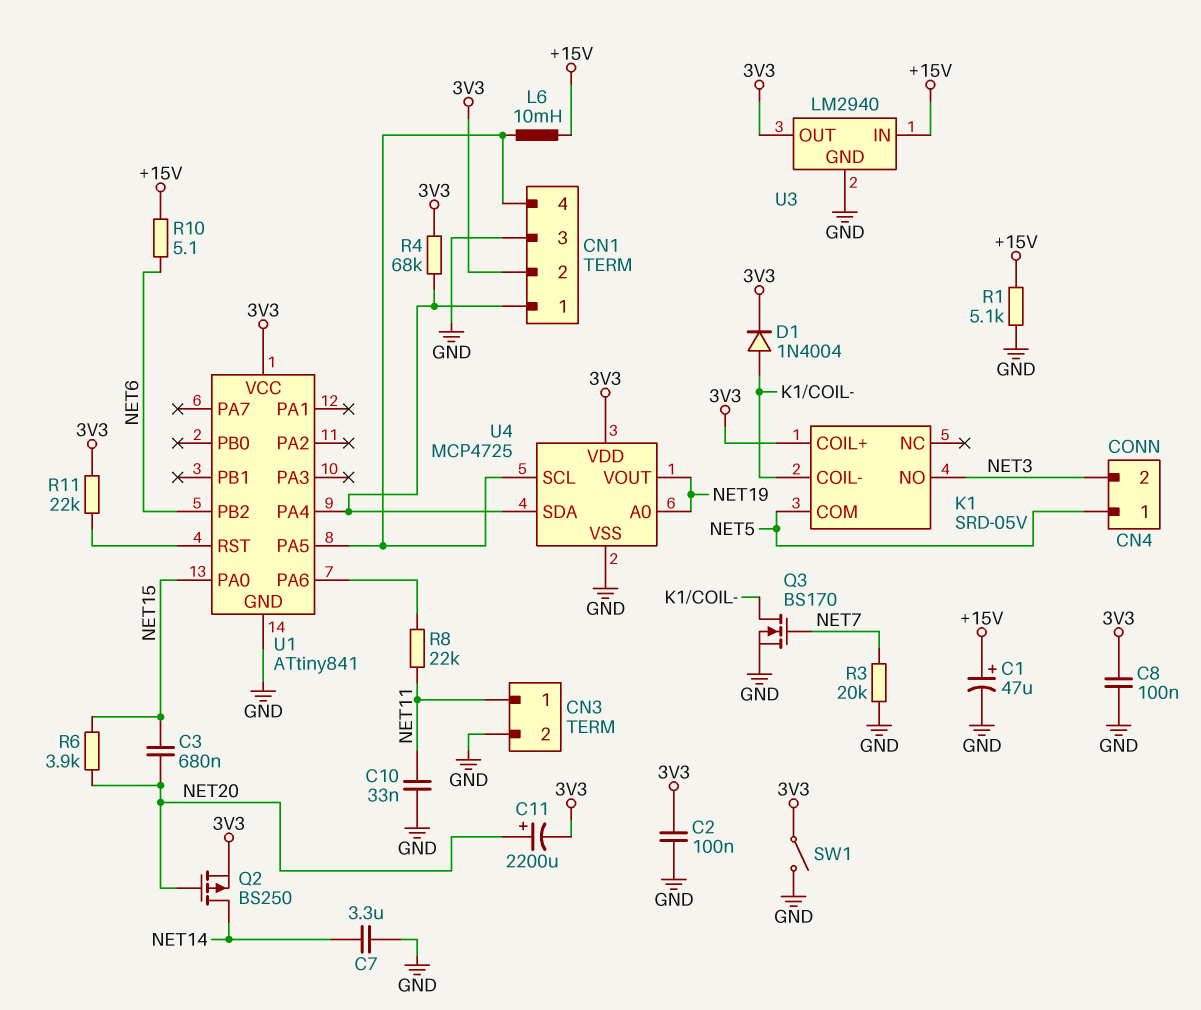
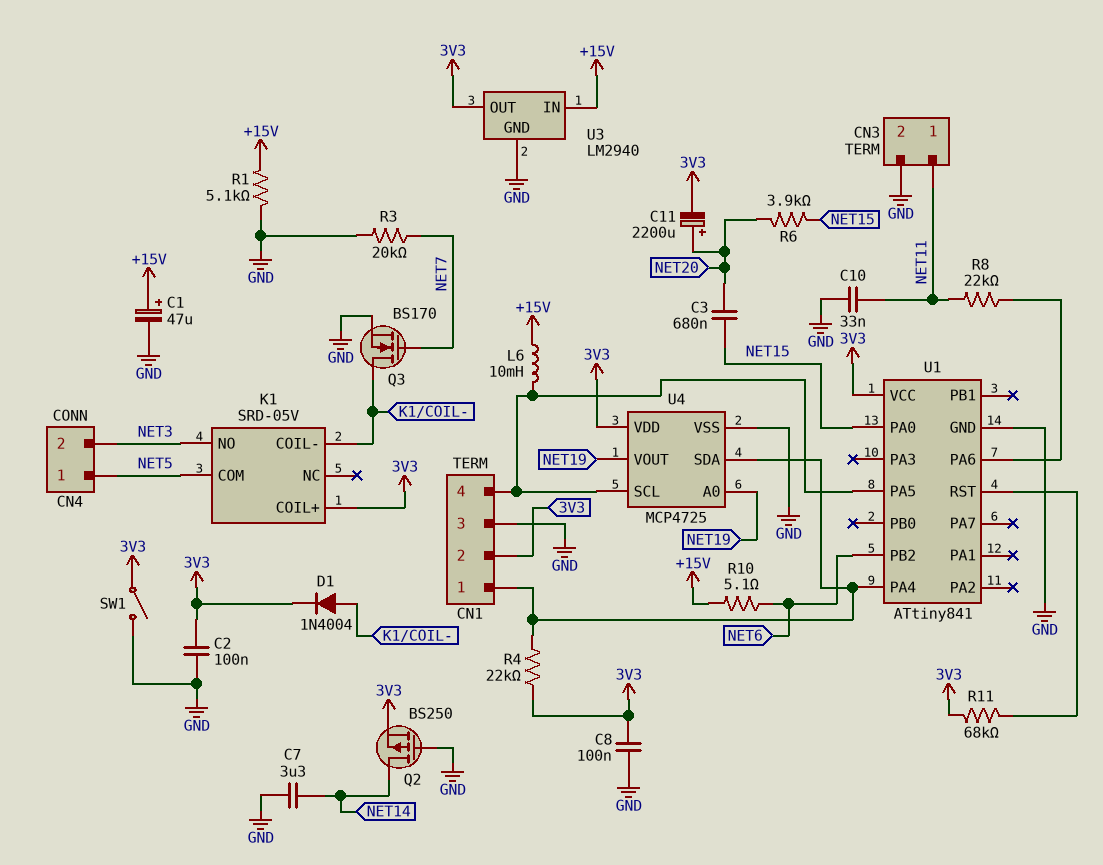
Q2: PMOS BS250 (G NET20, D NET14, S 3V3) -> PMOS BS250 (G GND, D NET14, S 3V3)
R4: 68k (3V3, CN1/1) -> 22k (3V3, CN1/1)
R11: 22k (3V3, U1/RST) -> 68k (3V3, U1/RST)

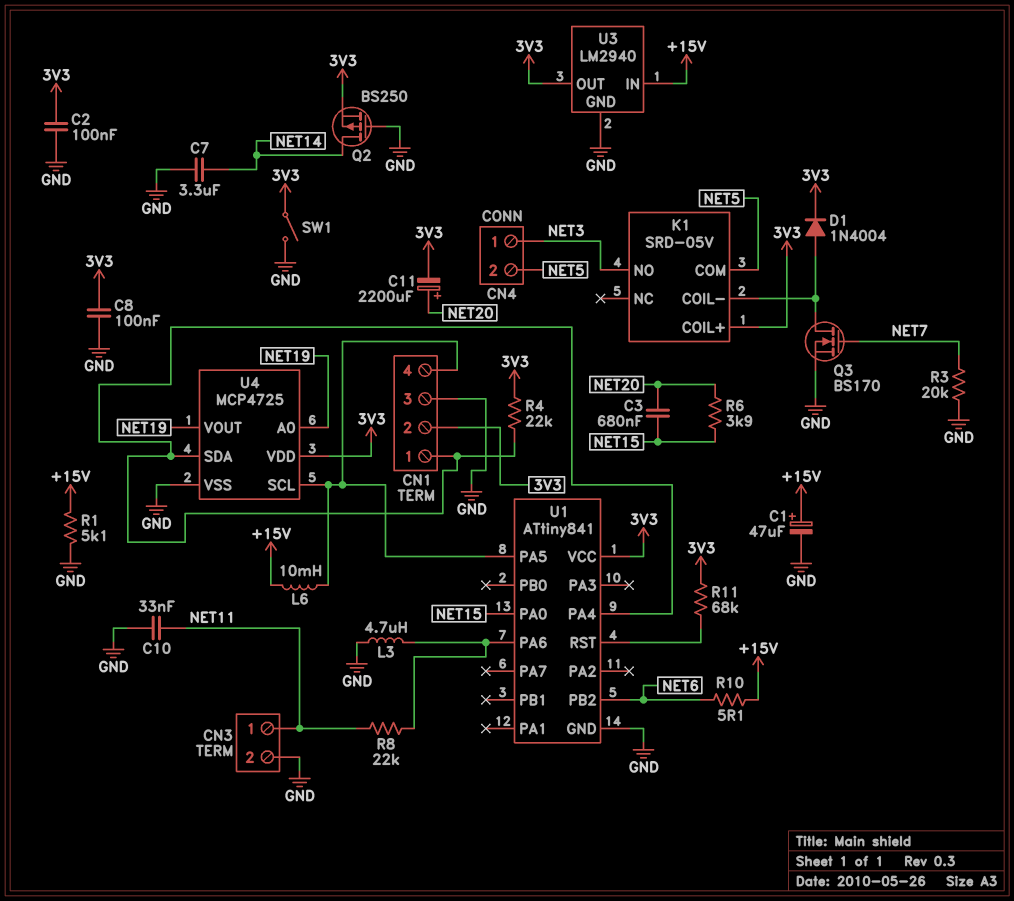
CN4 pin 1: NET5 -> NET3
CN4 pin 2: NET3 -> NET5
L3: none -> 4.7uH (GND, U1/PA6)

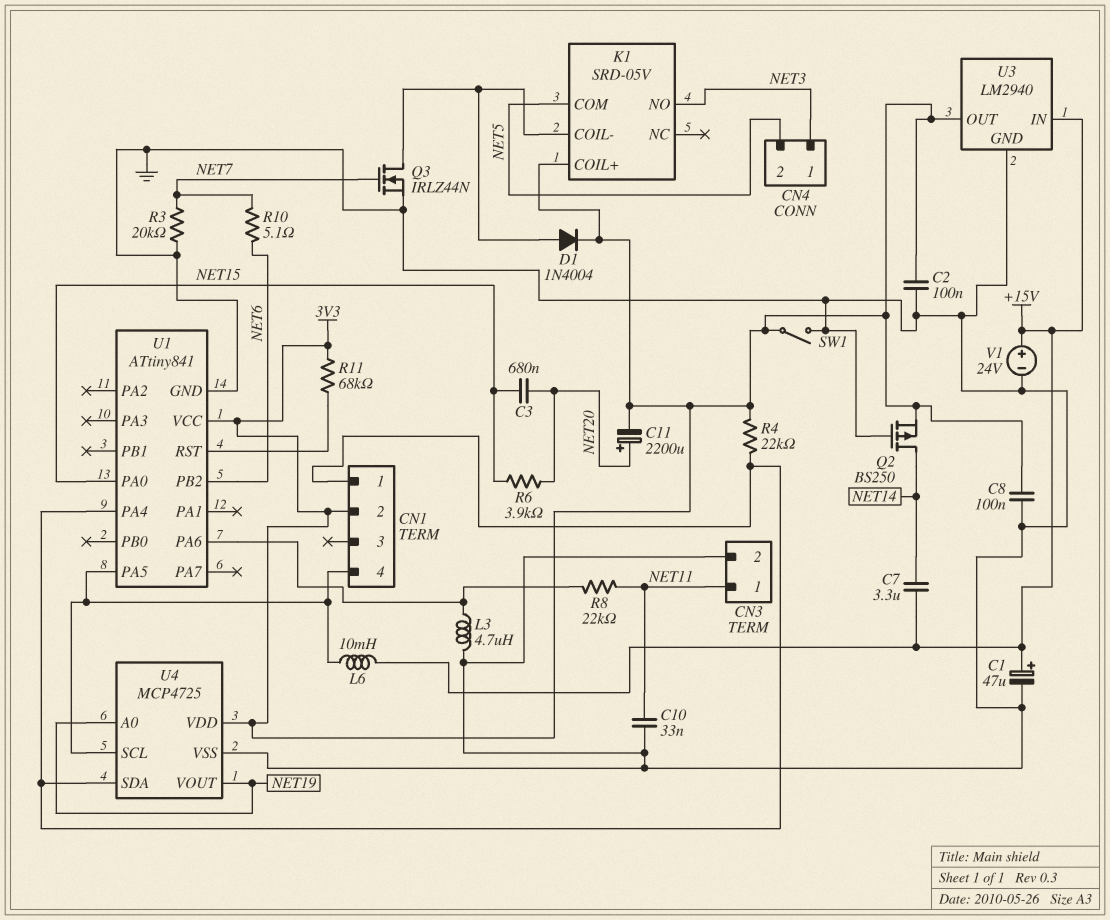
C7: 3.3uF (GND, NET14) -> 3.3uF (+15V, NET14)
CN1 pin 3: GND -> none
Q3: NMOS BS170 (G NET7, D K1/COIL-, S GND) -> NMOS IRLZ44N (G NET7, D K1/COIL-, S GND)
R1: 5.1k (+15V, GND) -> none
R10: 5.1 (+15V, NET6) -> 5.1 (NET6, NET7)
V1: none -> 24V (plus +15V, minus GND)

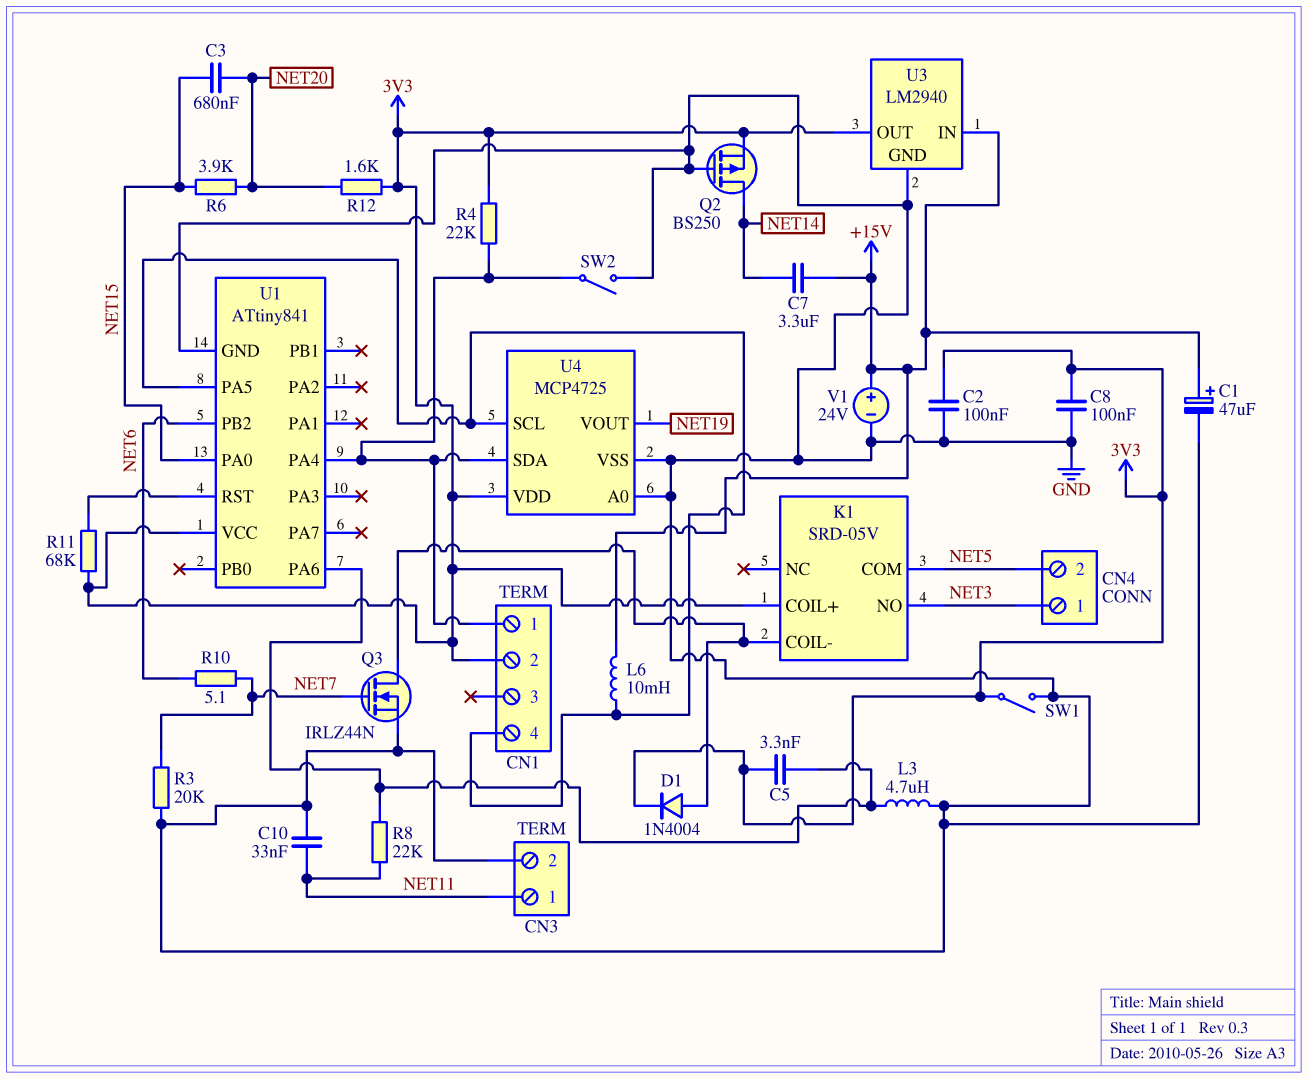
C5: none -> 3.3nF (3V3, U1/PA6)
C11: 2200uF (plus NET20, minus 3V3) -> none
R12: none -> 1.6k (3V3, NET20)
SW2: none -> switch (CN1/1, GND)
U4 pin A0: NET19 -> GND

